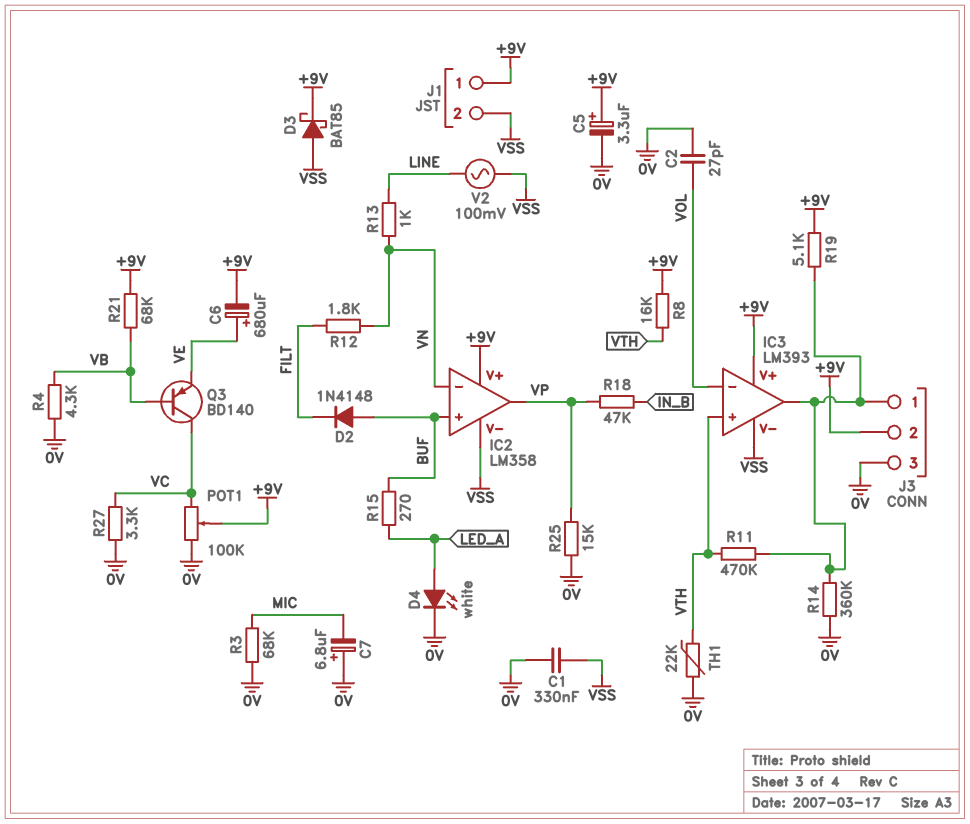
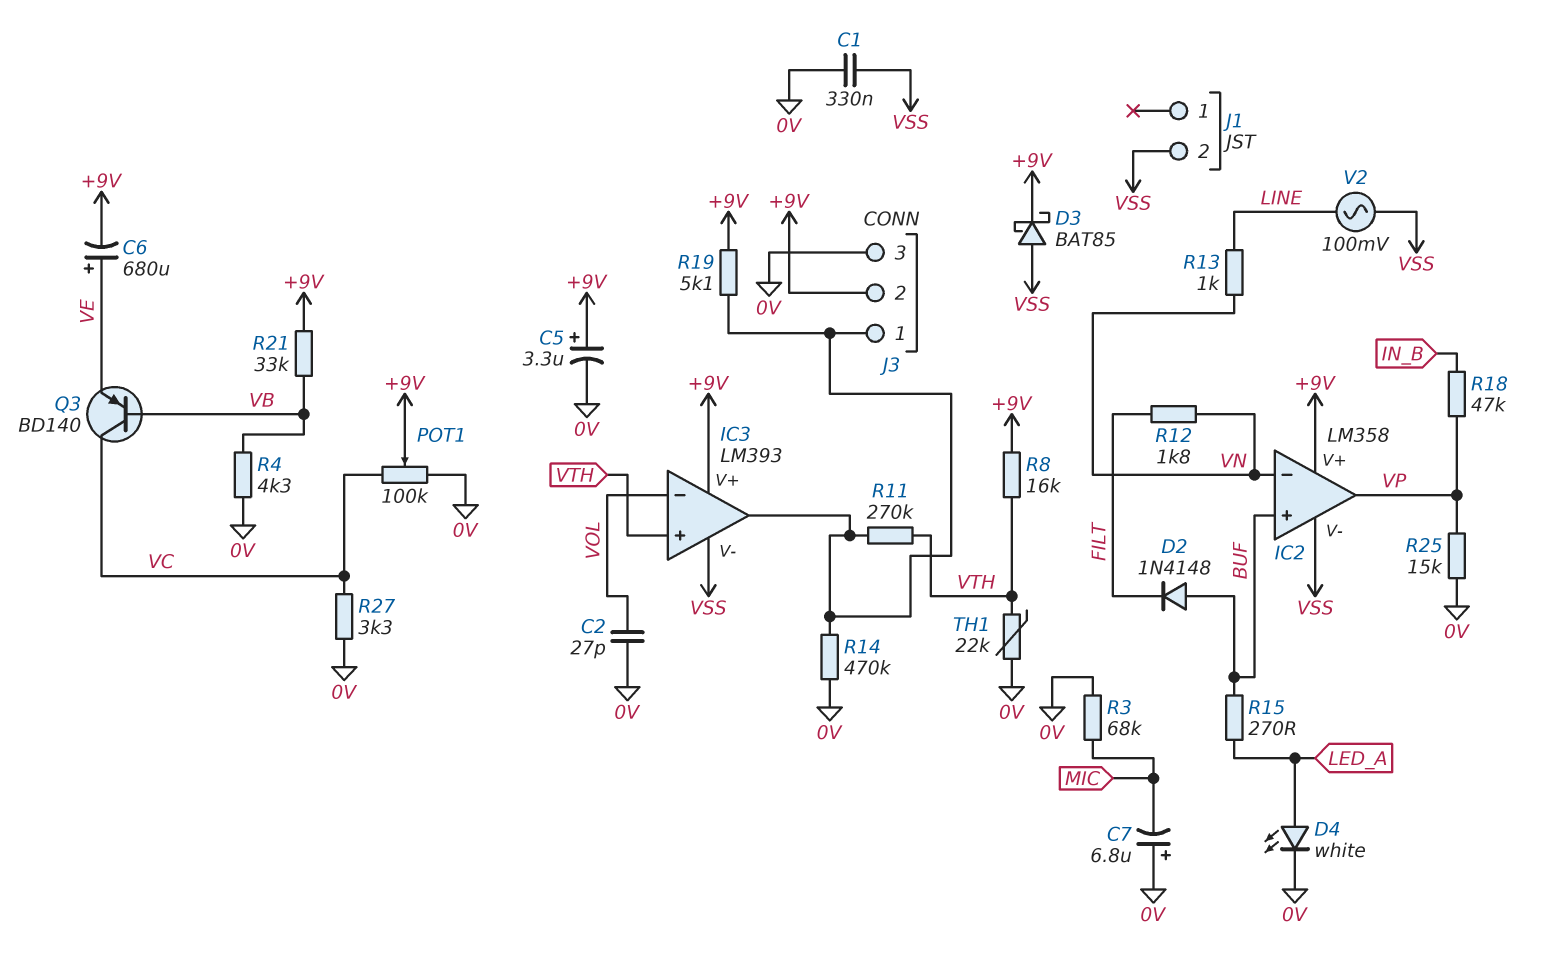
J1 pin 1: +9V -> none
R11: 470k (IC3/out, VTH) -> 270k (IC3/out, VTH)
R14: 360k (0V, IC3/out) -> 470k (0V, IC3/out)
R21: 68k (+9V, VB) -> 33k (+9V, VB)

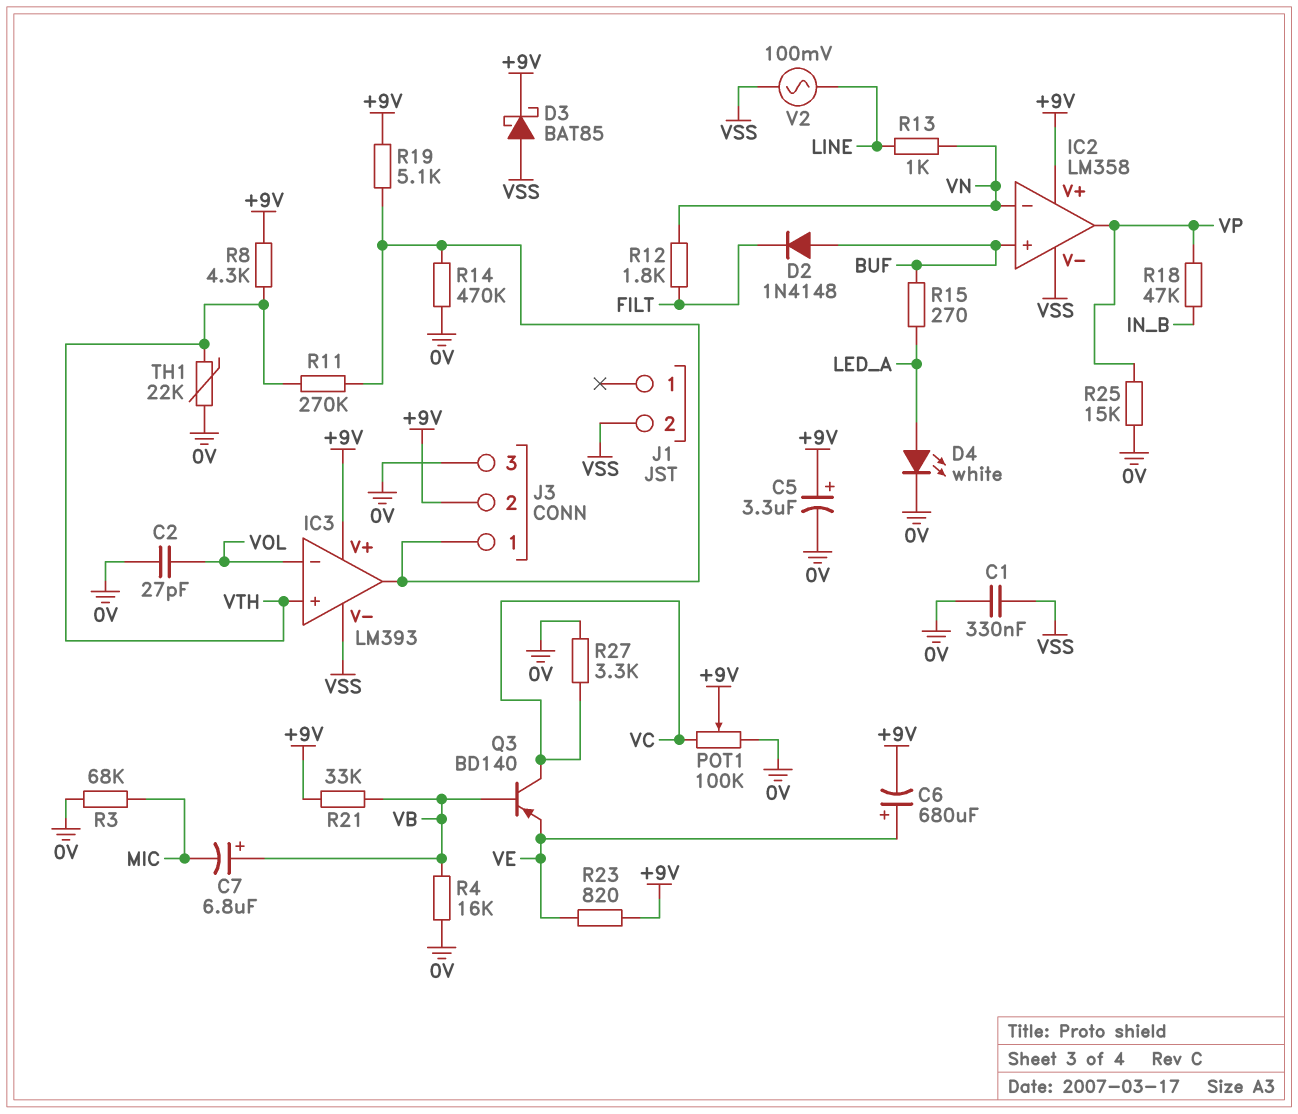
C7: 6.8uF (plus 0V, minus MIC) -> 6.8uF (plus VB, minus MIC)
R4: 4.3k (0V, VB) -> 16k (0V, VB)
R8: 16k (+9V, VTH) -> 4.3k (+9V, VTH)
R23: none -> 820 (+9V, VE)

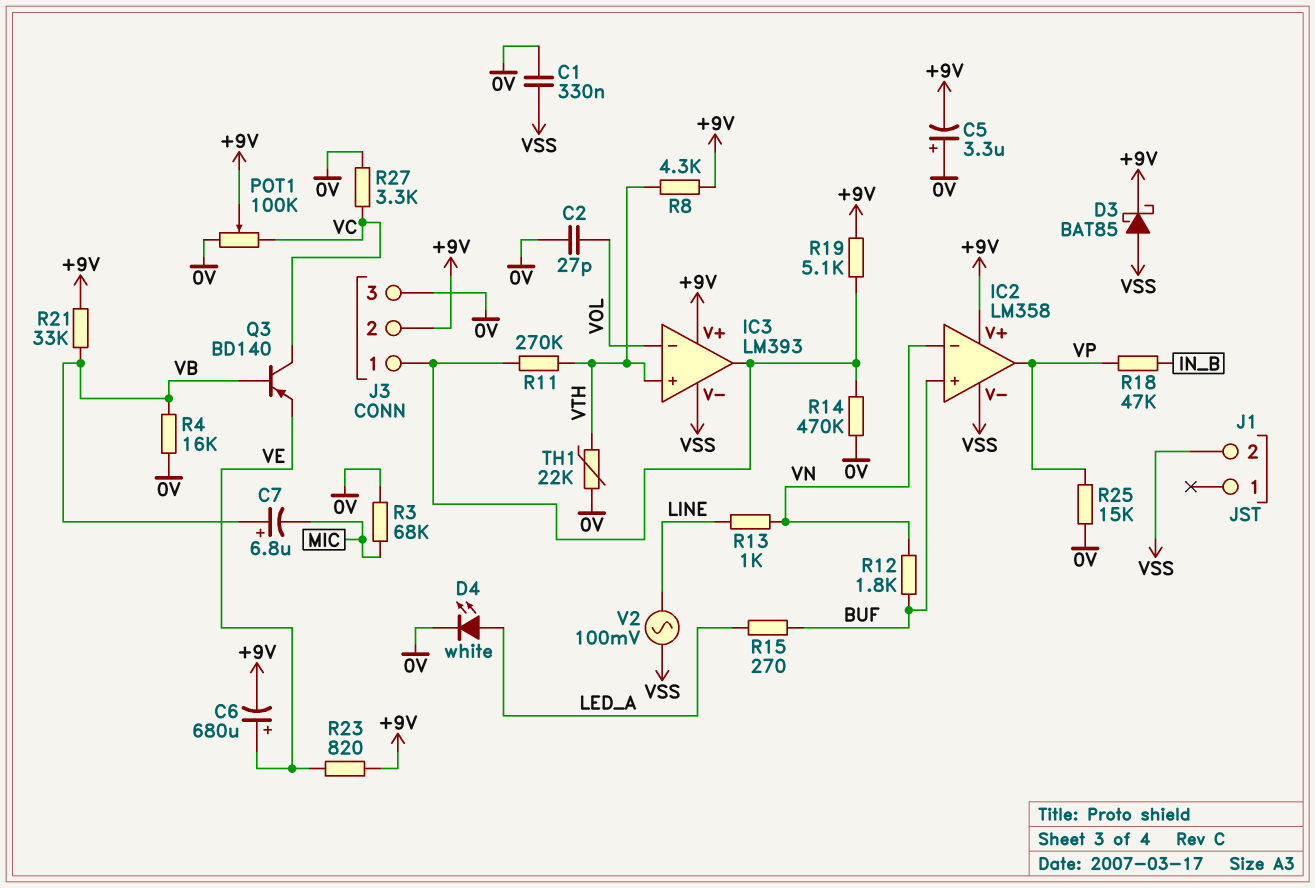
C5: 3.3uF (plus +9V, minus 0V) -> 3.3uF (plus 0V, minus +9V)
D2: diode 1N4148 (A BUF, K FILT) -> none
R12: 1.8k (FILT, VN) -> 1.8k (BUF, VN)

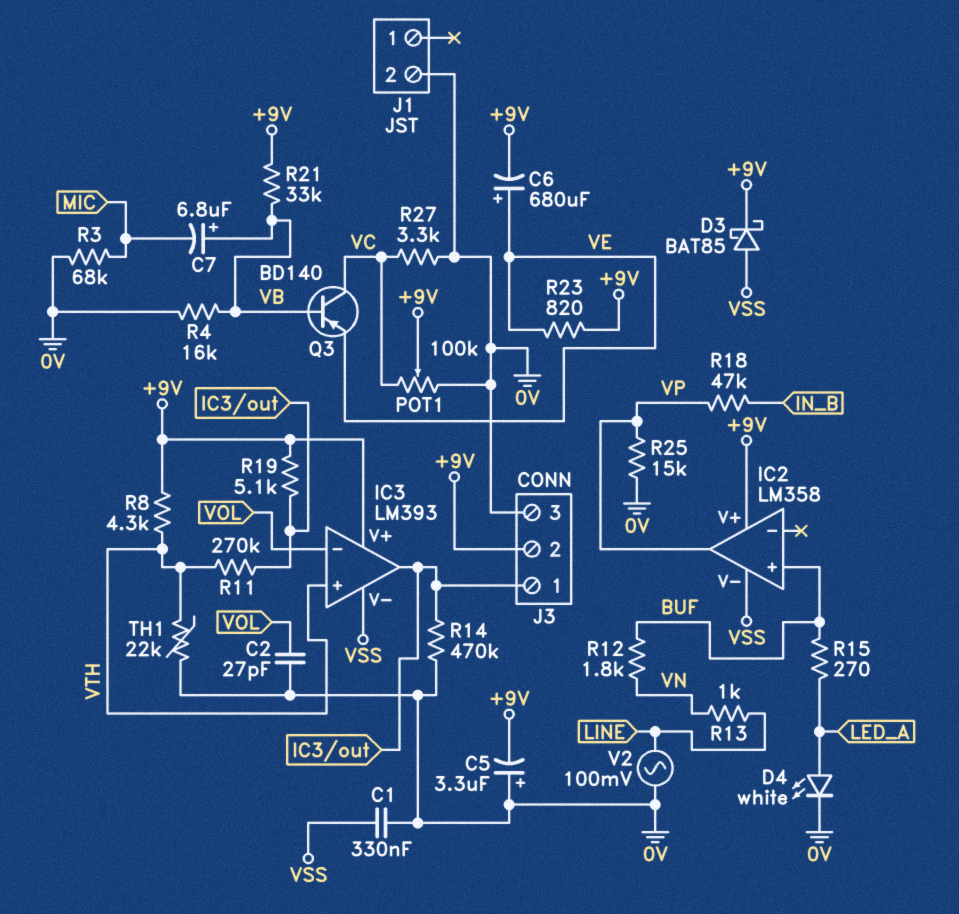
IC2 pin in-: VN -> none
J1 pin 2: VSS -> 0V
V2: AC 100mV (LINE, VSS) -> AC 100mV (0V, LINE)

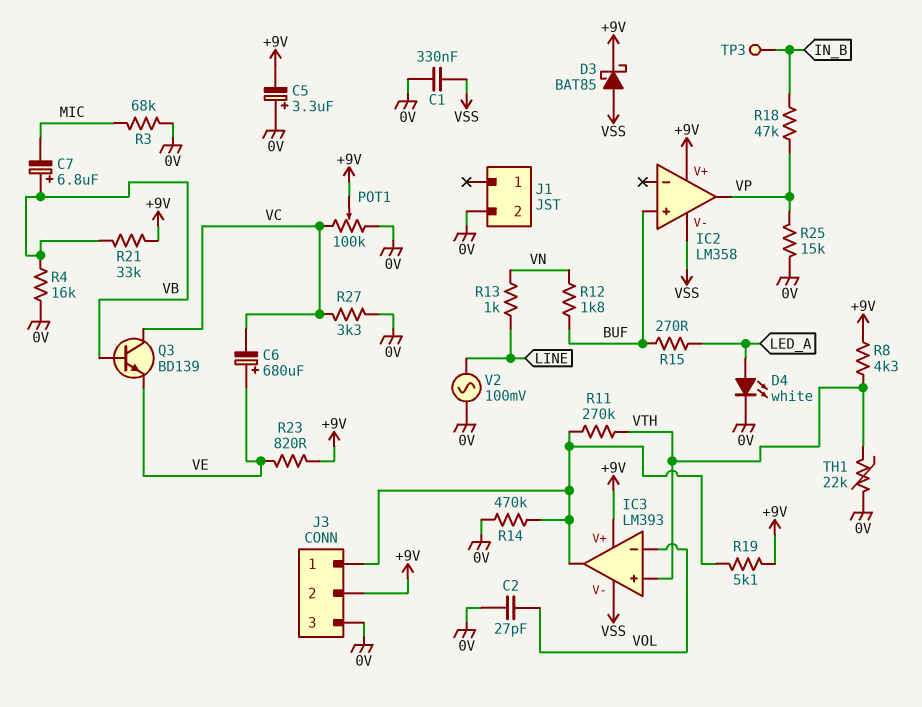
C6: 680uF (plus VE, minus +9V) -> 680uF (plus VE, minus VC)
Q3: PNP BD140 (B VB, C VC, E VE) -> NPN BD139 (B VB, C VC, E VE)
TP3: none -> test point (IN_B)

